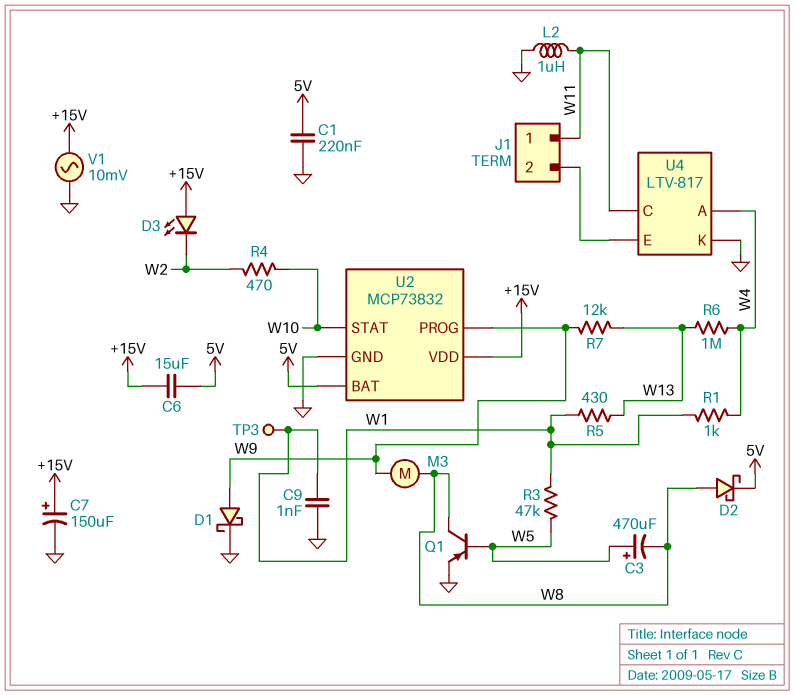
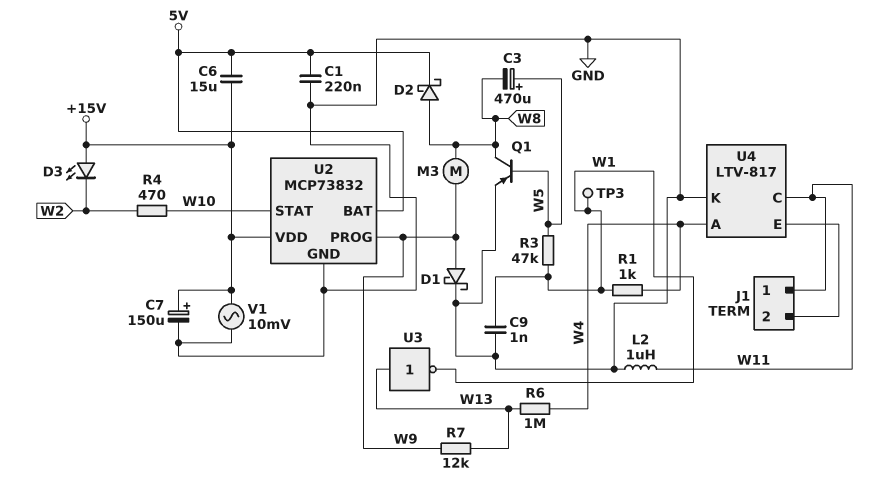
R5: 430 (W1, W13) -> none
U3: none -> NOT (in W13, out W1)

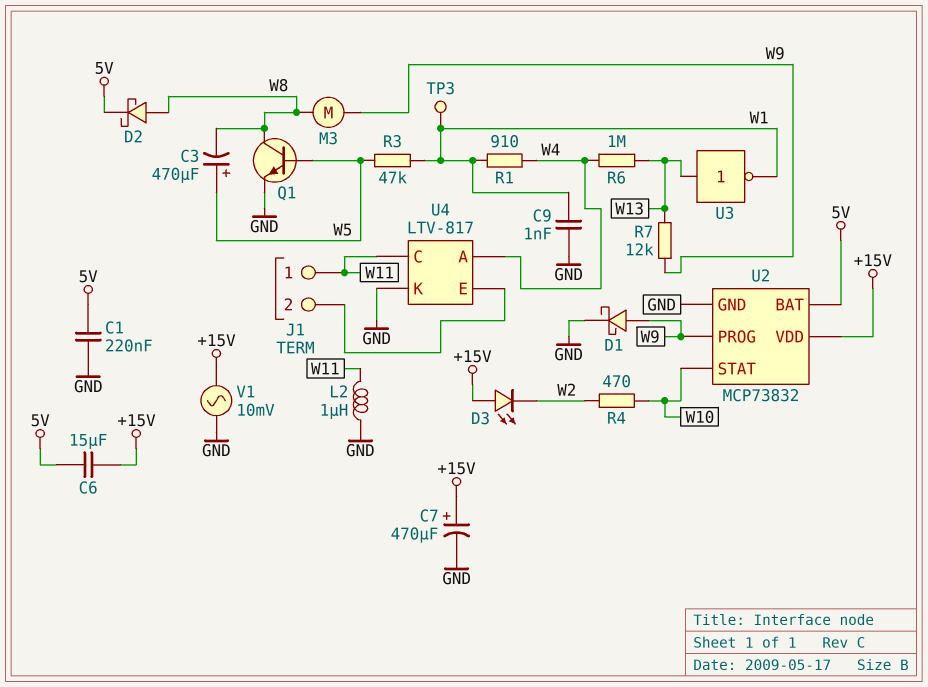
C7: 150uF (plus +15V, minus GND) -> 470uF (plus +15V, minus GND)
Q1: PNP (B W5, C W8, E GND) -> NPN (B W5, C W8, E GND)
R1: 1k (W1, W4) -> 910 (W1, W4)

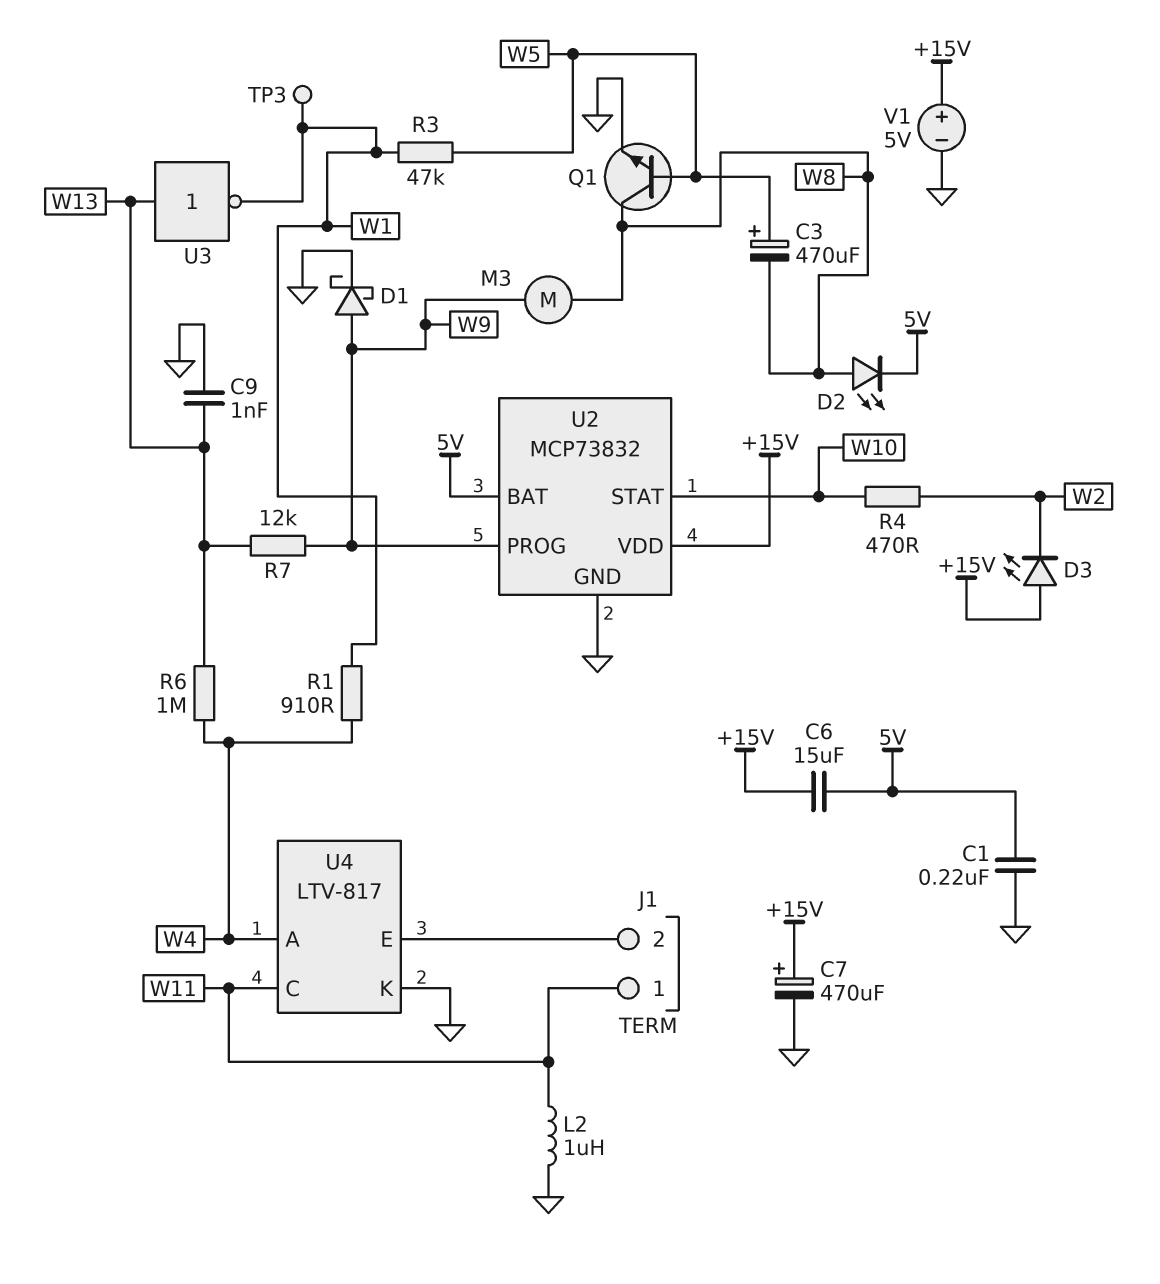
C9: 1nF (GND, W1) -> 1nF (GND, W13)
D2: schottky (A W8, K 5V) -> LED (A W8, K 5V)
V1: AC 10mV (+15V, GND) -> 5V (plus +15V, minus GND)

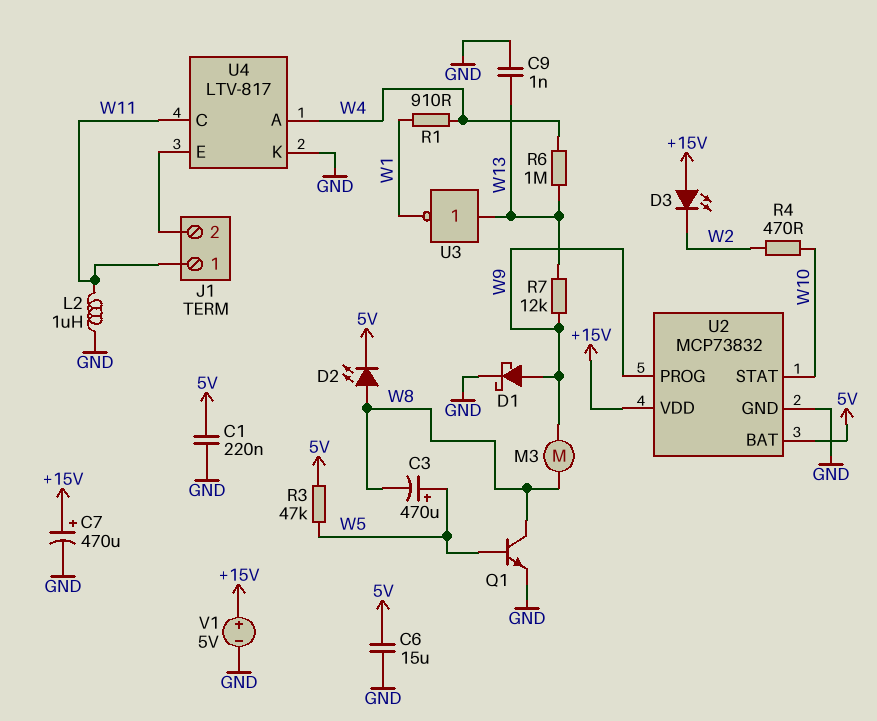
C6: 15uF (+15V, 5V) -> 15uF (5V, GND)
R3: 47k (W1, W5) -> 47k (5V, W5)
TP3: test point (W1) -> none

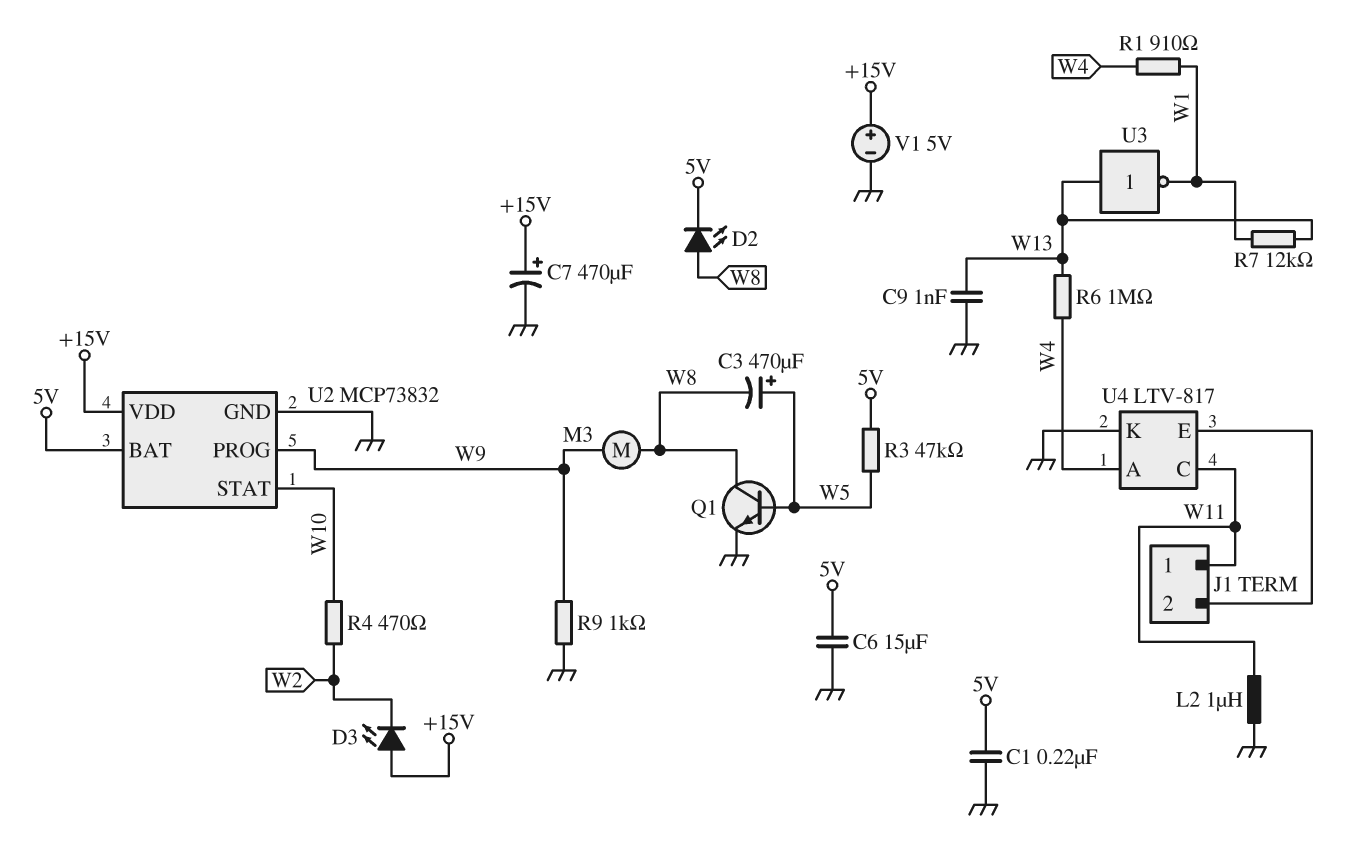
D1: schottky (A W9, K GND) -> none
R7: 12k (W9, W13) -> 12k (W1, W13)
R9: none -> 1k (GND, W9)

